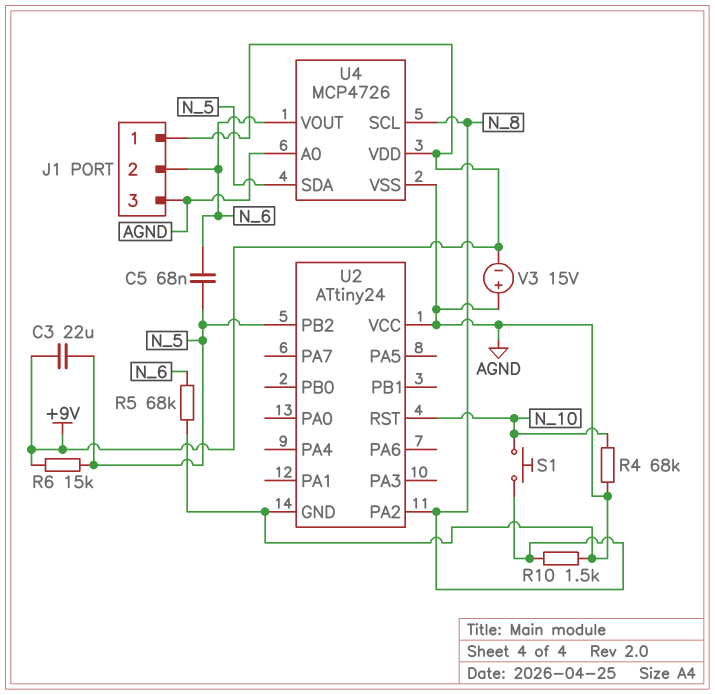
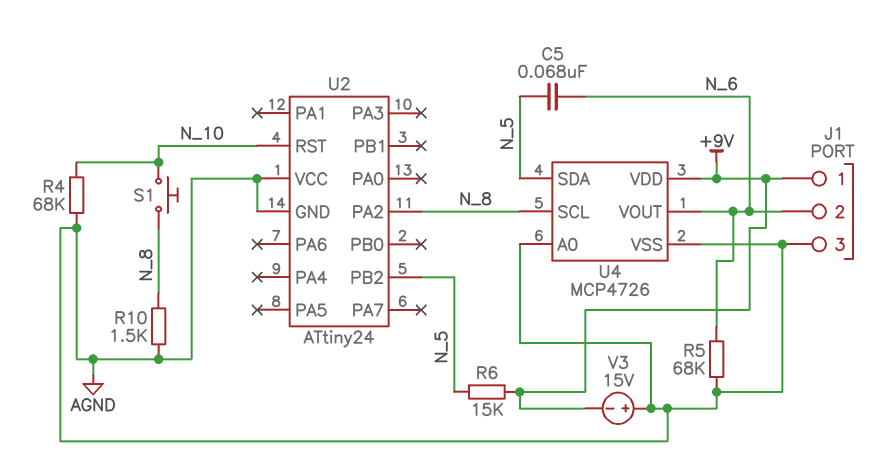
C3: 22uF (+9V, N_5) -> none

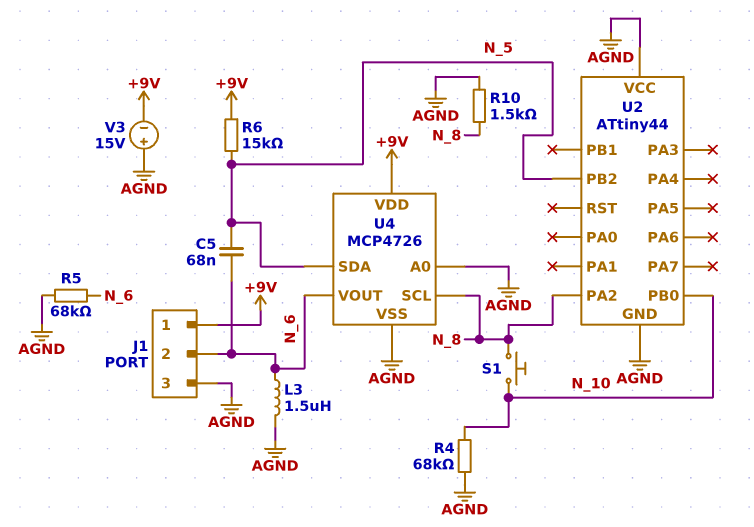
L3: none -> 1.5uH (AGND, N_6)
U2: ATtiny24 -> ATtiny44
U2 pin PB0: none -> N_10
U2 pin RST: N_10 -> none

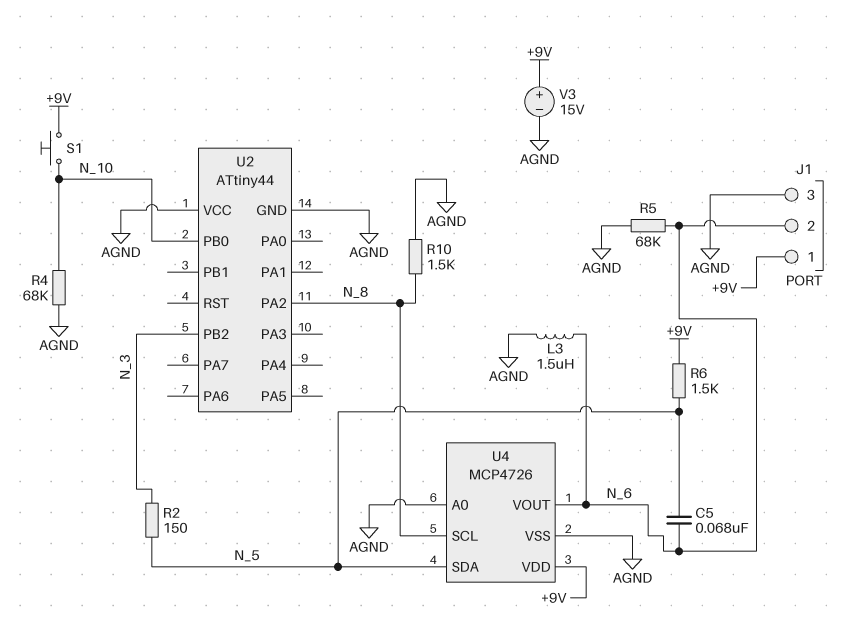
R2: none -> 150 (N_3, N_5)
R6: 15k (+9V, N_5) -> 1.5k (+9V, N_5)
S1: button (N_8, N_10) -> button (+9V, N_10)
U2 pin PB2: N_5 -> N_3
V3: 15V (plus AGND, minus +9V) -> 15V (plus +9V, minus AGND)

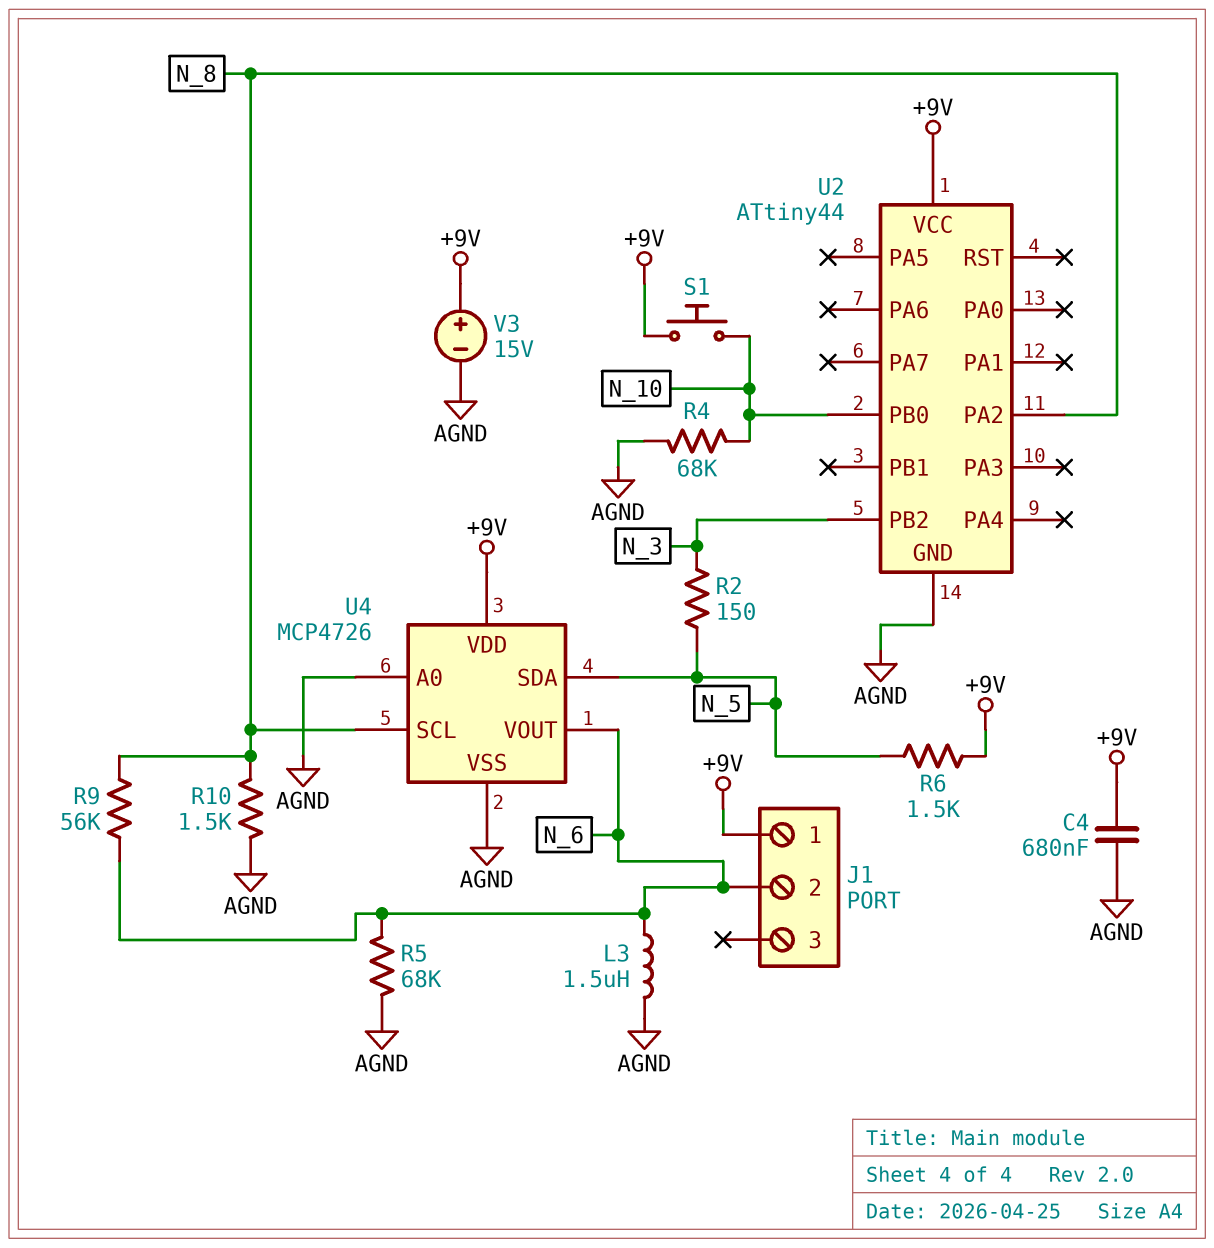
C4: none -> 680nF (+9V, AGND)
C5: 68nF (N_5, N_6) -> none
J1 pin 3: AGND -> none
R9: none -> 56k (N_6, N_8)
U2 pin VCC: AGND -> +9V

